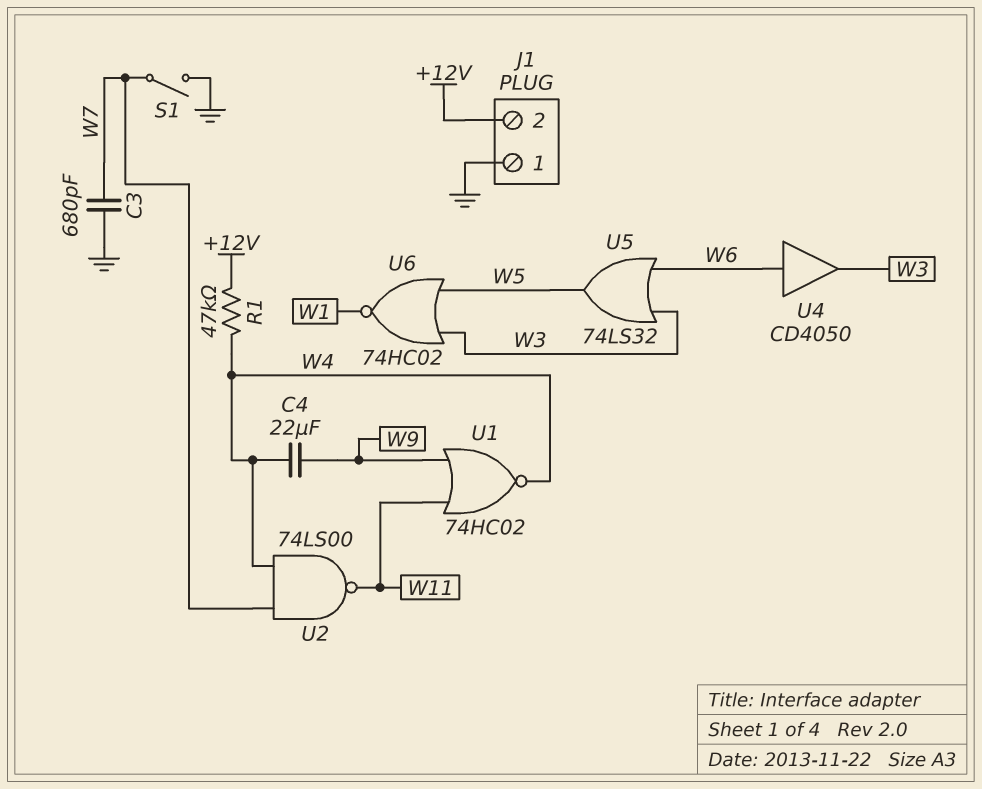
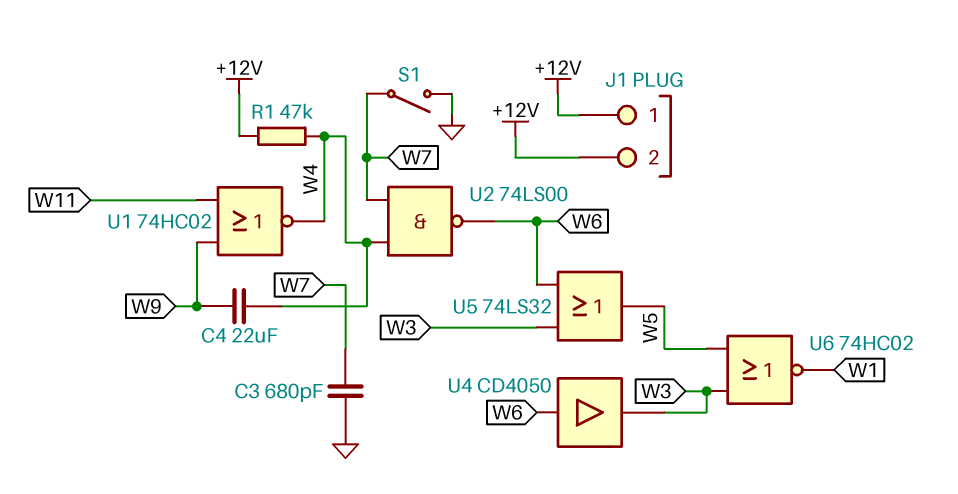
J1 pin 1: GND -> +12V
U2: NAND 74LS00 (in W4, in W7, out W11) -> NAND 74LS00 (in W4, in W7, out W6)

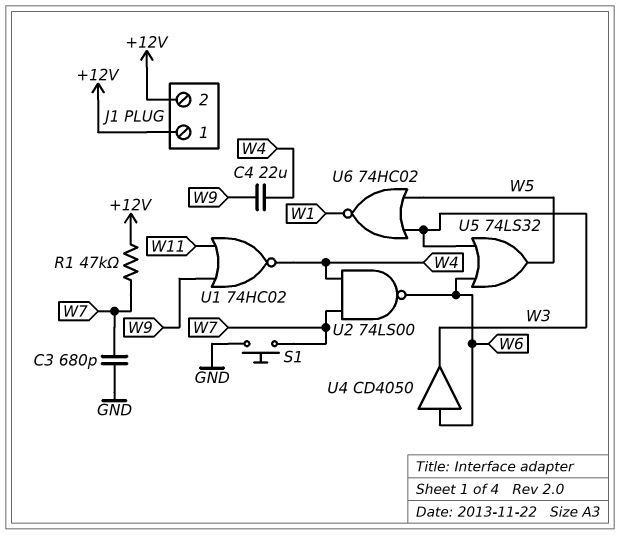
R1: 47k (+12V, W4) -> 47k (+12V, W7)
S1: switch (GND, W7) -> button (GND, W7)

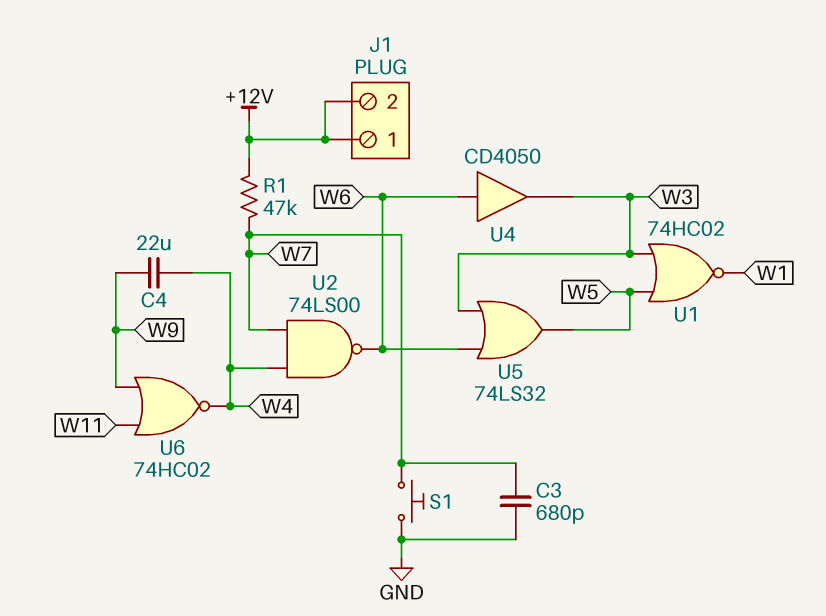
U1: NOR 74HC02 (in W9, in W11, out W4) -> NOR 74HC02 (in W3, in W5, out W1)
U6: NOR 74HC02 (in W3, in W5, out W1) -> NOR 74HC02 (in W9, in W11, out W4)

